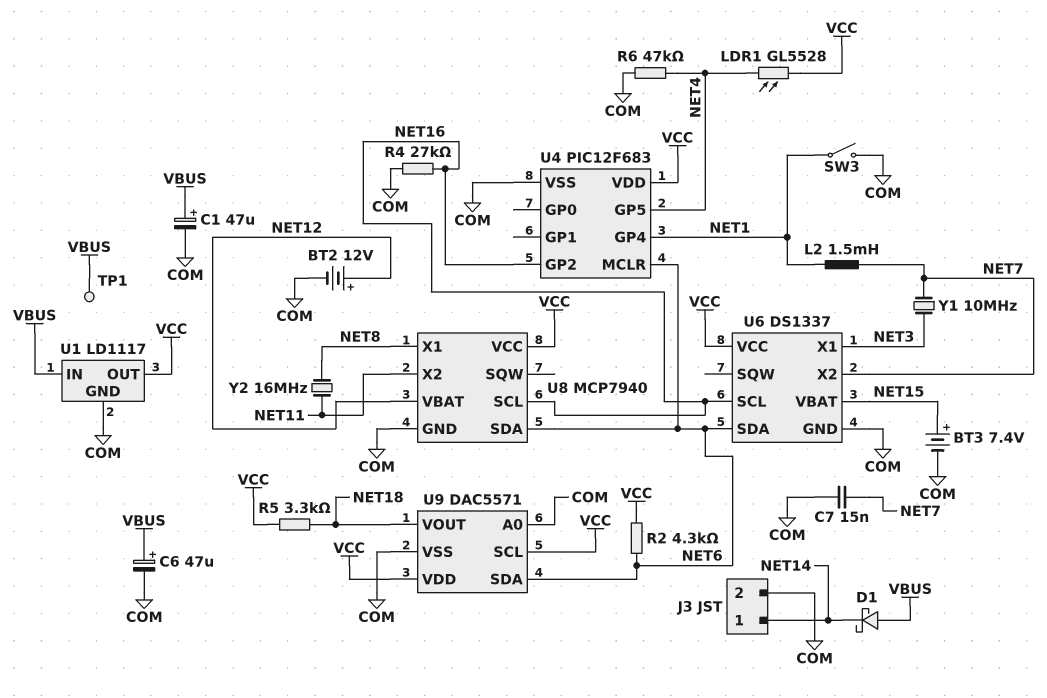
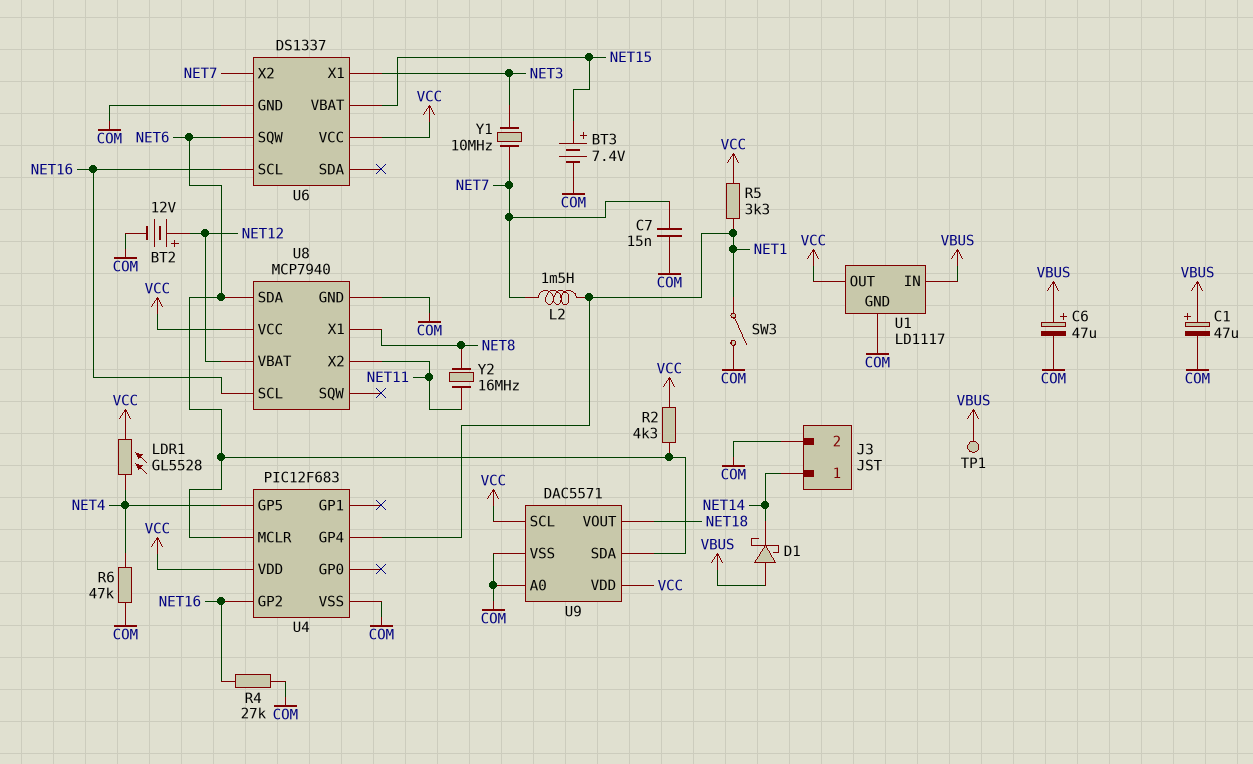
R5: 3.3k (NET18, VCC) -> 3.3k (NET1, VCC)
U6 pin SDA: NET6 -> none
U6 pin SQW: none -> NET6

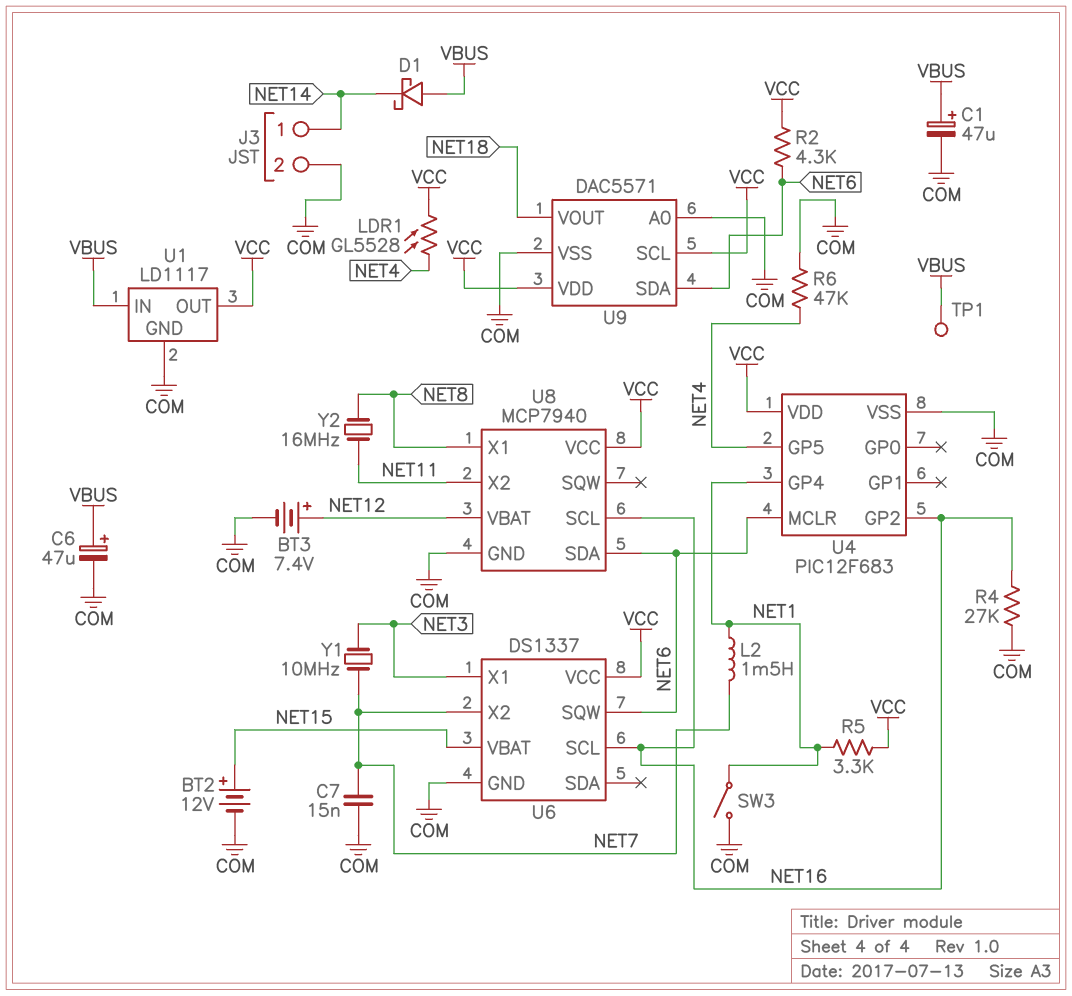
BT2: 12V (plus NET12, minus COM) -> 12V (plus NET15, minus COM)
BT3: 7.4V (plus NET15, minus COM) -> 7.4V (plus NET12, minus COM)

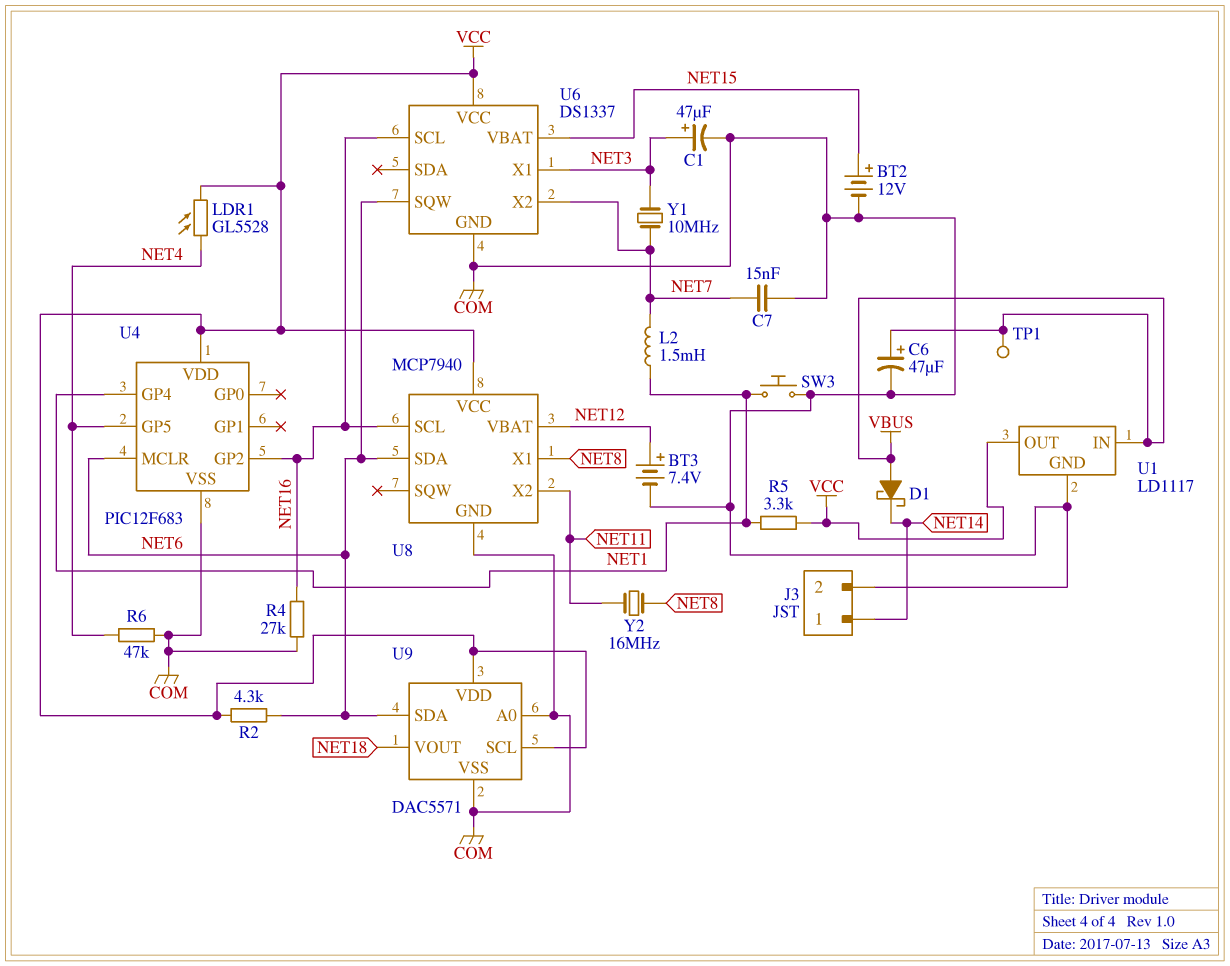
C1: 47uF (plus VBUS, minus COM) -> 47uF (plus NET3, minus COM)
SW3: switch (COM, NET1) -> button (COM, NET1)

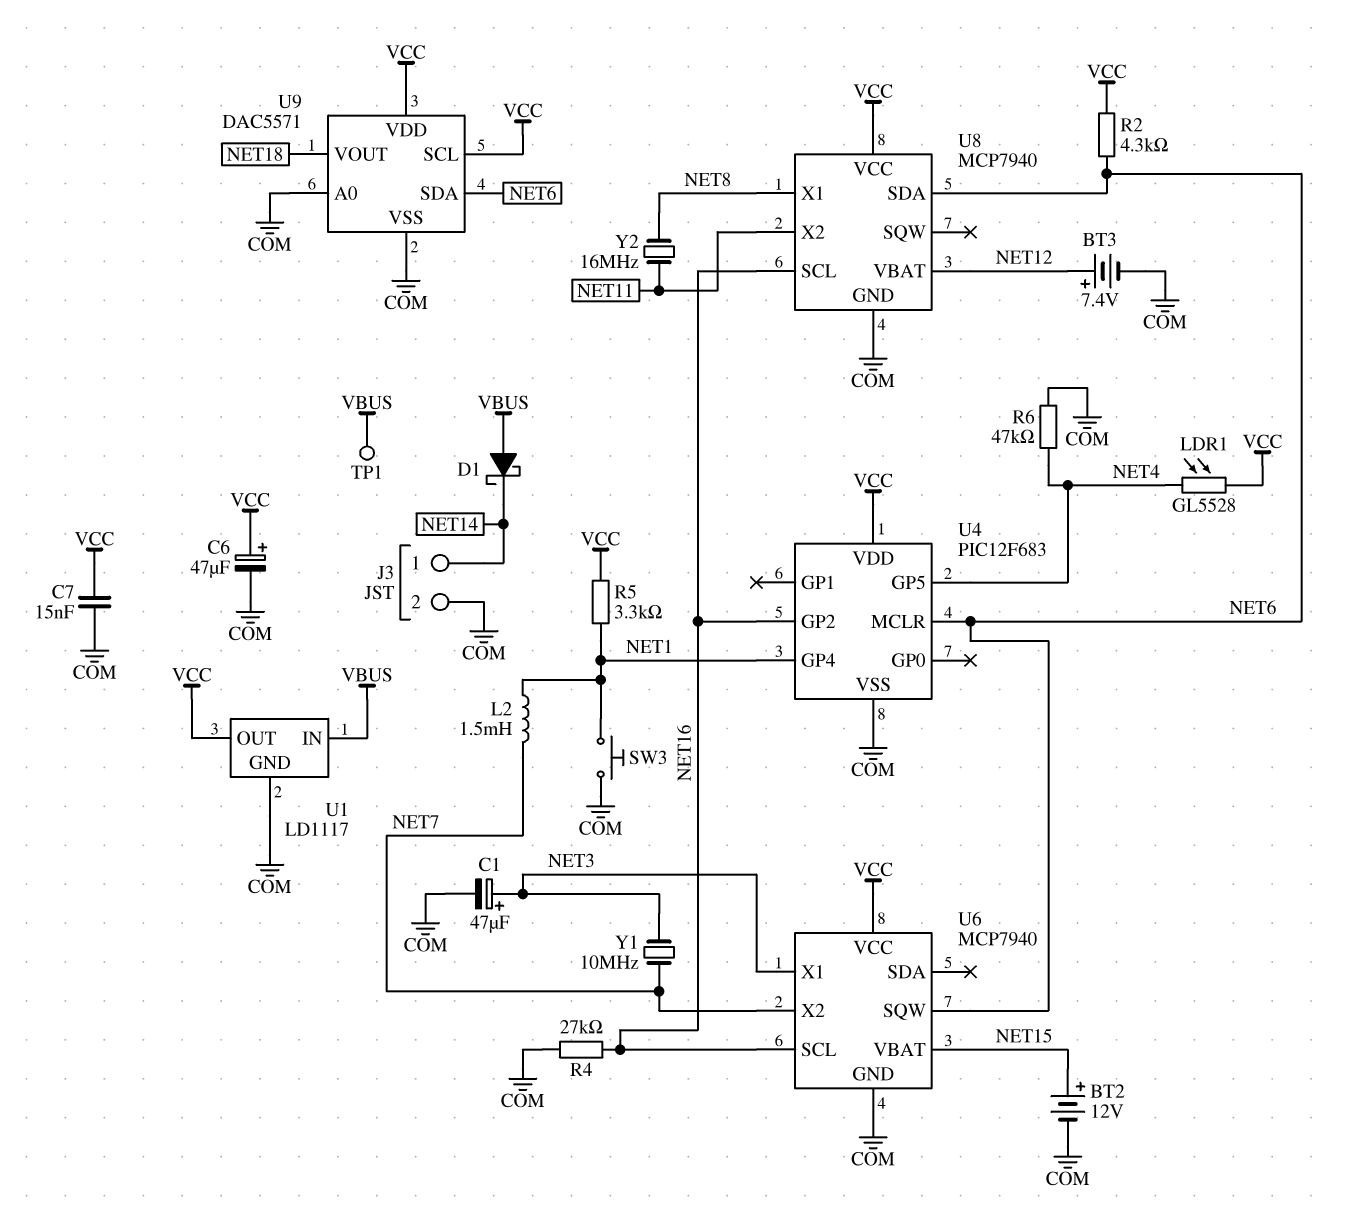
C6: 47uF (plus VBUS, minus COM) -> 47uF (plus VCC, minus COM)
C7: 15nF (COM, NET7) -> 15nF (COM, VCC)
U6: DS1337 -> MCP7940

